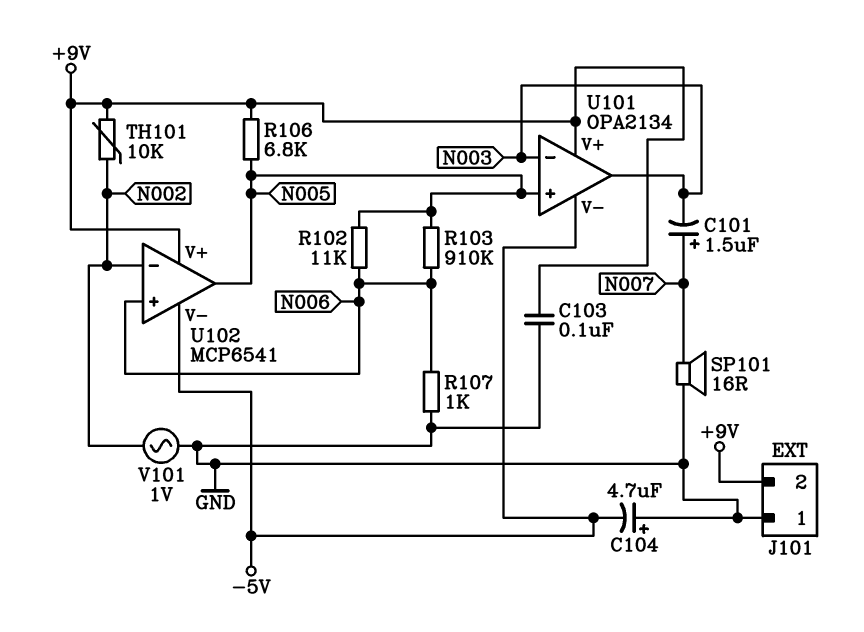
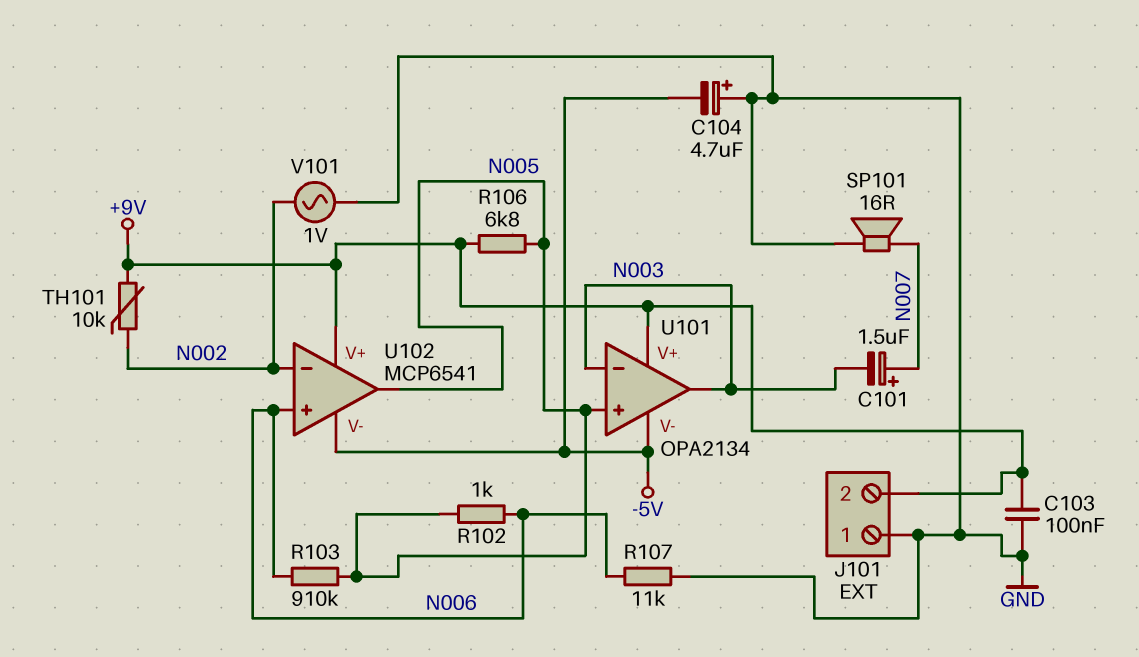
R102: 11k (N005, N006) -> 1k (N005, N006)
R107: 1k (GND, N006) -> 11k (GND, N006)

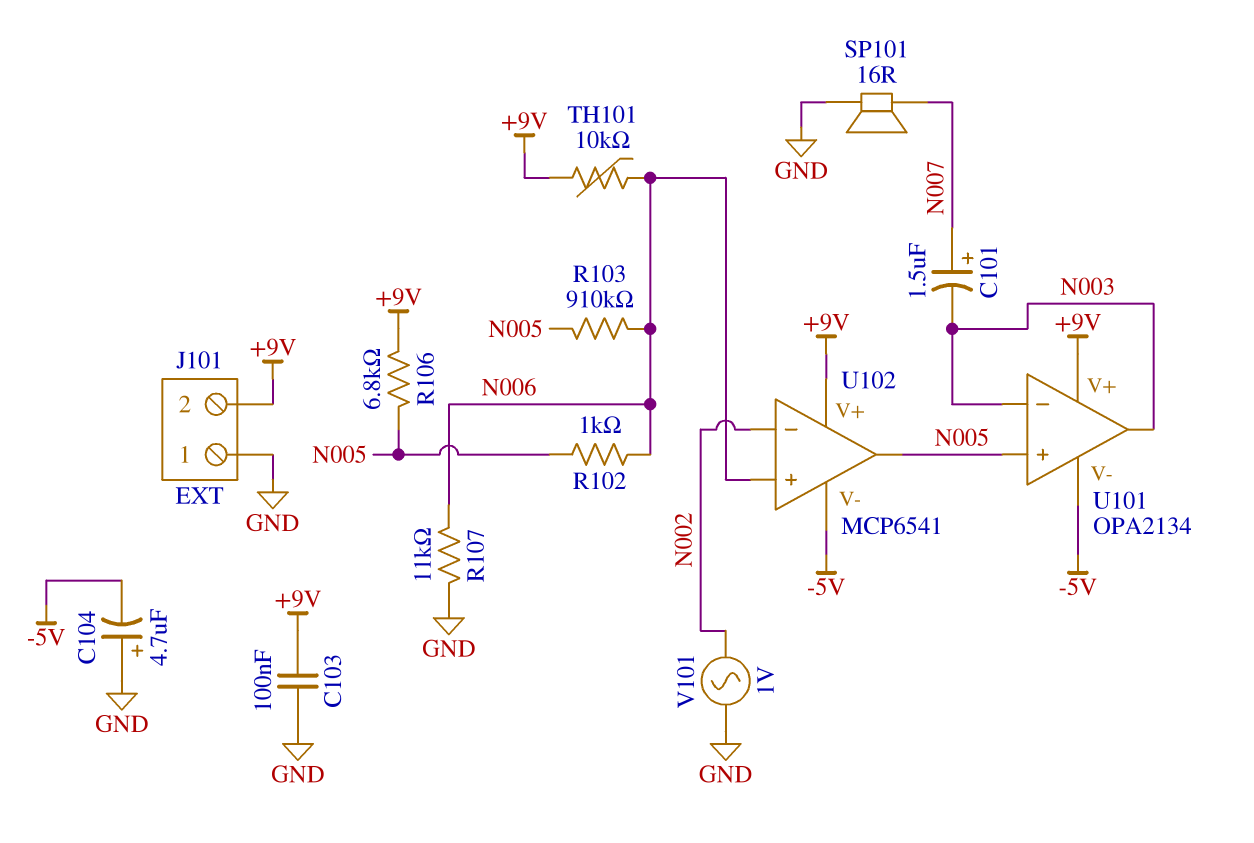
TH101: 10k (+9V, N002) -> 10k (+9V, N006)

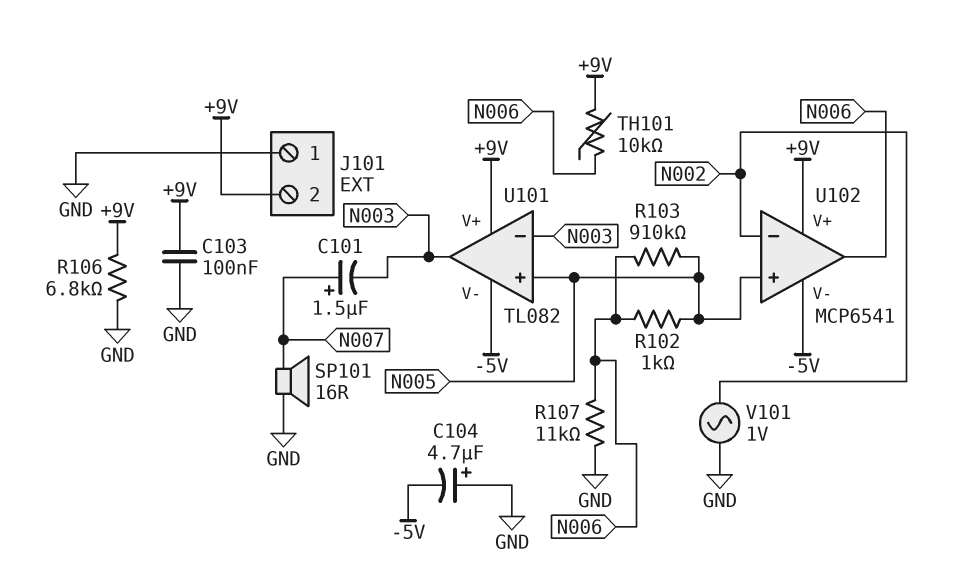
R106: 6.8k (+9V, N005) -> 6.8k (+9V, GND)
U101: OPA2134 -> TL082
U102 pin in+: N006 -> N005
U102 pin out: N005 -> N006

